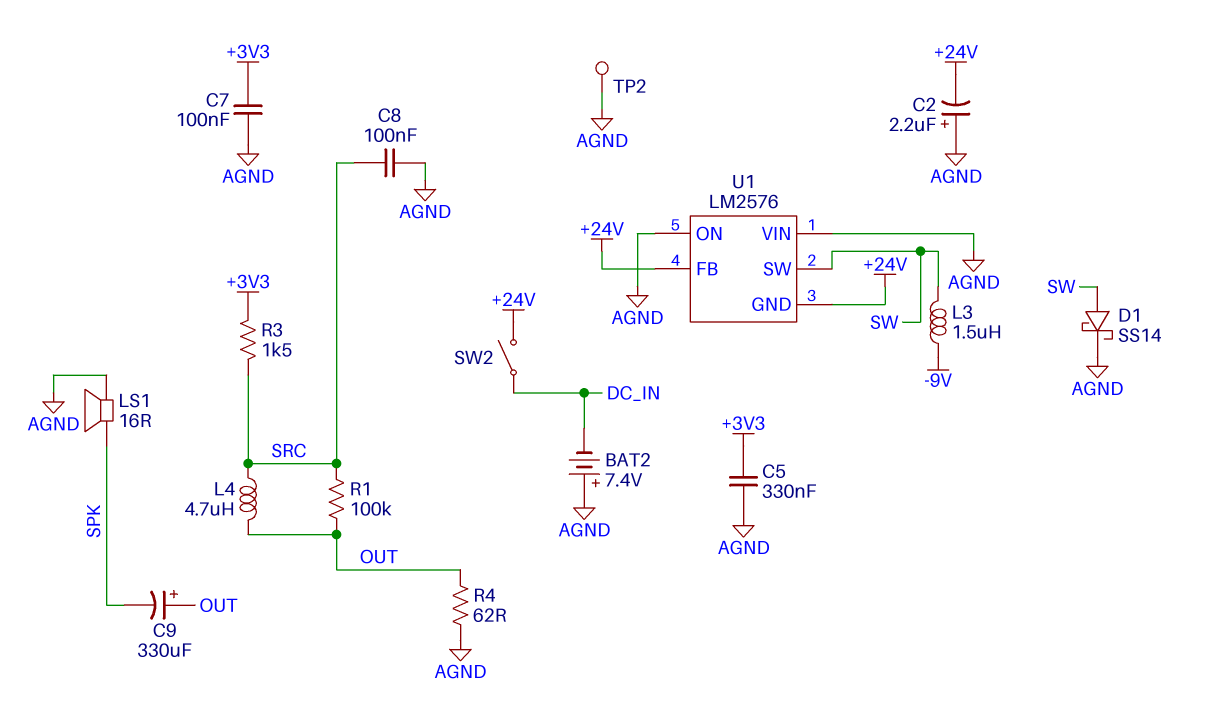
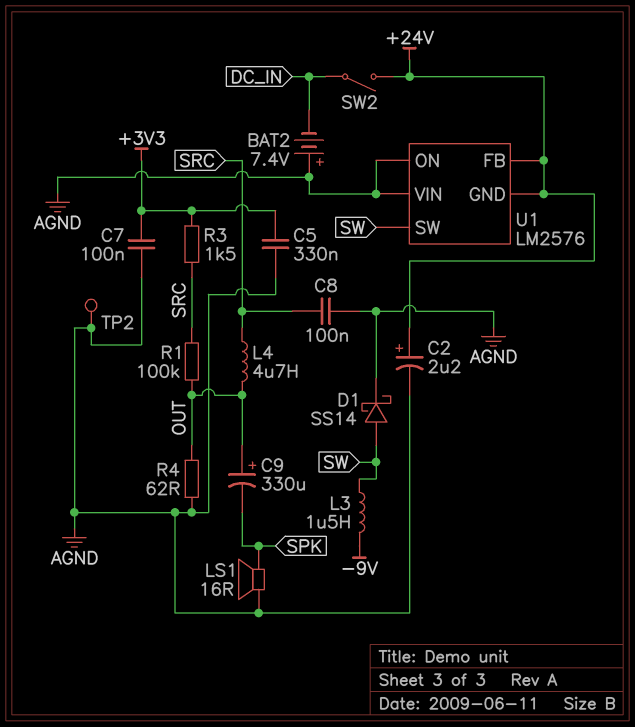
C2: 2.2uF (plus AGND, minus +24V) -> 2.2uF (plus +24V, minus AGND)

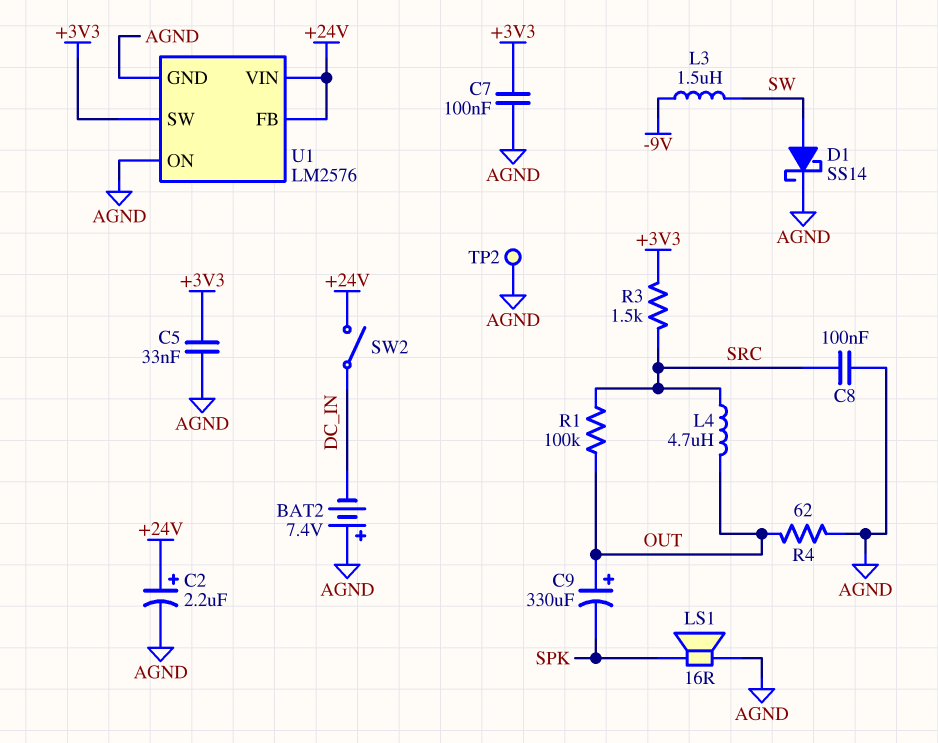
C5: 330nF (+3V3, AGND) -> 33nF (+3V3, AGND)
U1 pin GND: +24V -> AGND
U1 pin SW: SW -> +3V3
U1 pin VIN: AGND -> +24V

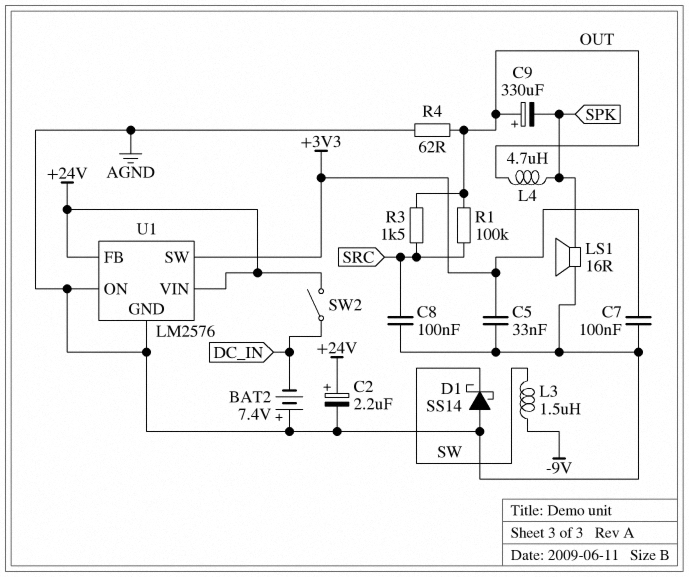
D1: schottky SS14 (A SW, K AGND) -> schottky SS14 (A AGND, K SW)
L4: 4.7uH (OUT, SRC) -> 4.7uH (OUT, SPK)
R3: 1.5k (+3V3, SRC) -> 1.5k (OUT, SRC)
TP2: test point (AGND) -> none

